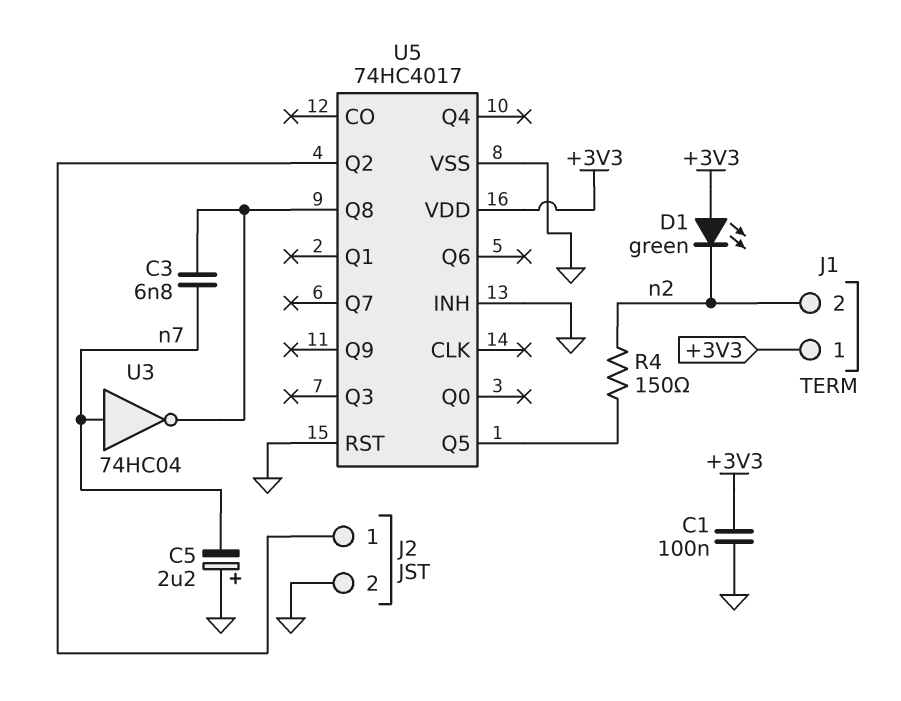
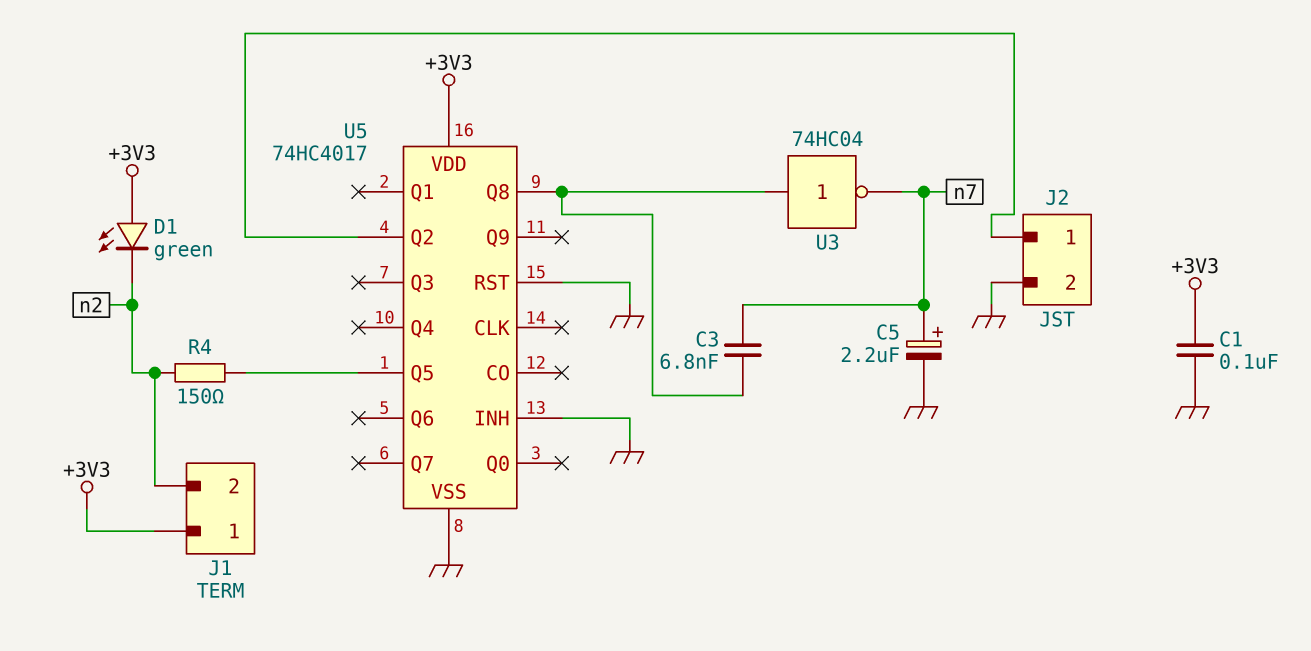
C5: 2.2uF (plus GND, minus n7) -> 2.2uF (plus n7, minus GND)
U3: NOT 74HC04 (in n7, out U5/Q8) -> NOT 74HC04 (in U5/Q8, out n7)

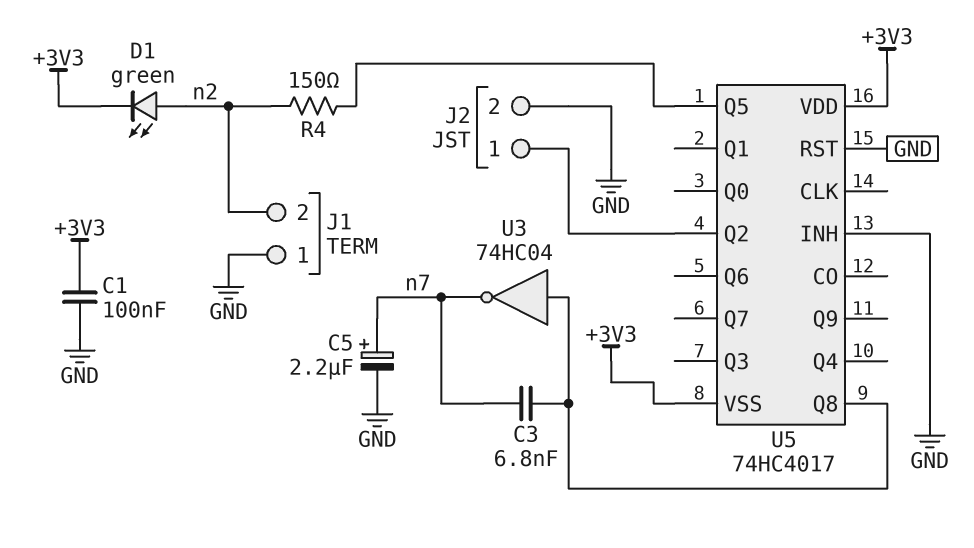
D1: LED green (A +3V3, K n2) -> LED green (A n2, K +3V3)
J1 pin 1: +3V3 -> GND
U5 pin VSS: GND -> +3V3

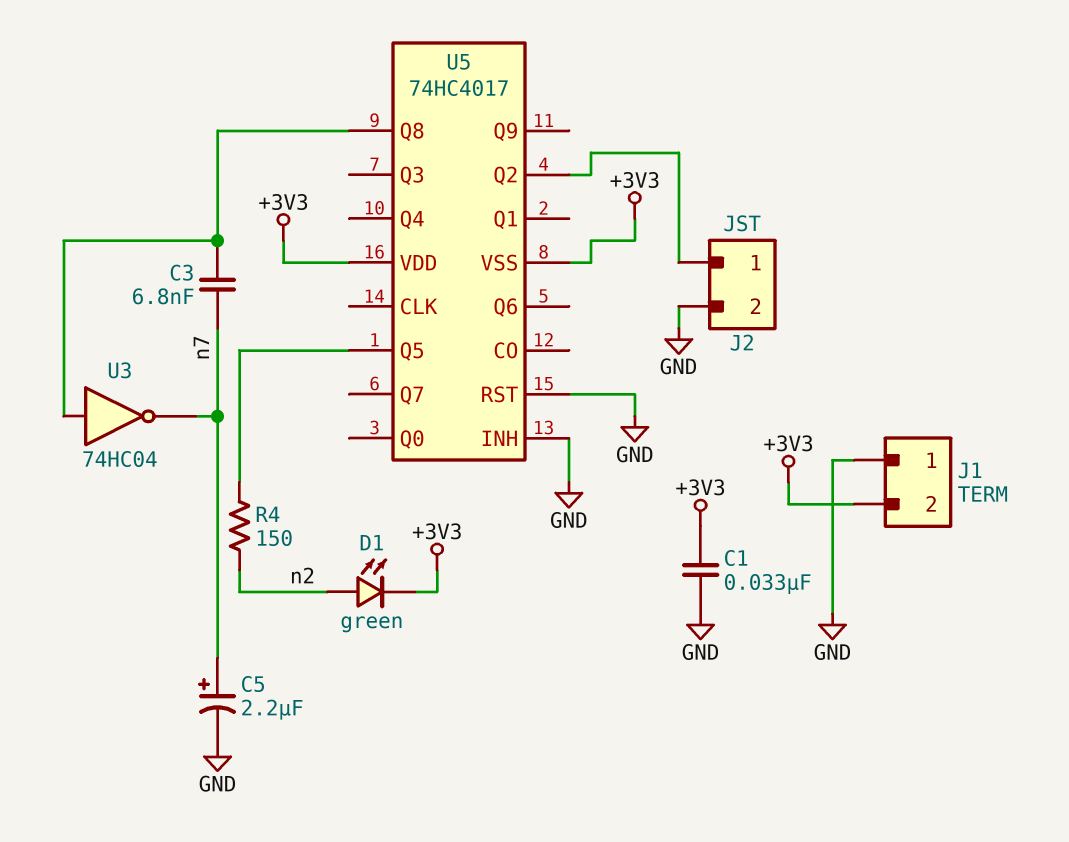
C1: 100nF (+3V3, GND) -> 33nF (+3V3, GND)
J1 pin 2: n2 -> +3V3

